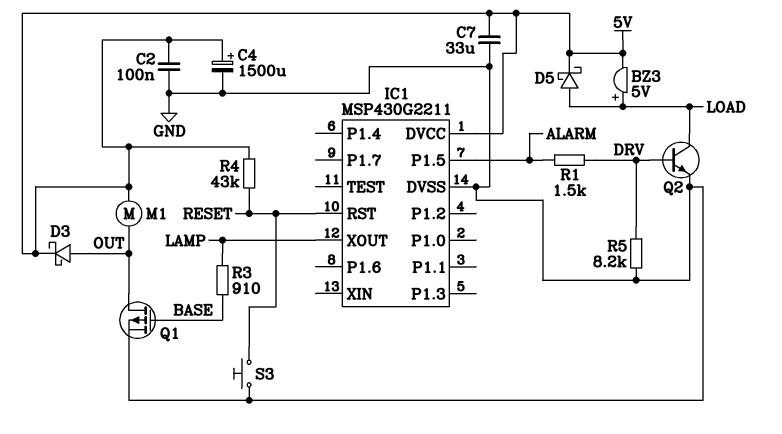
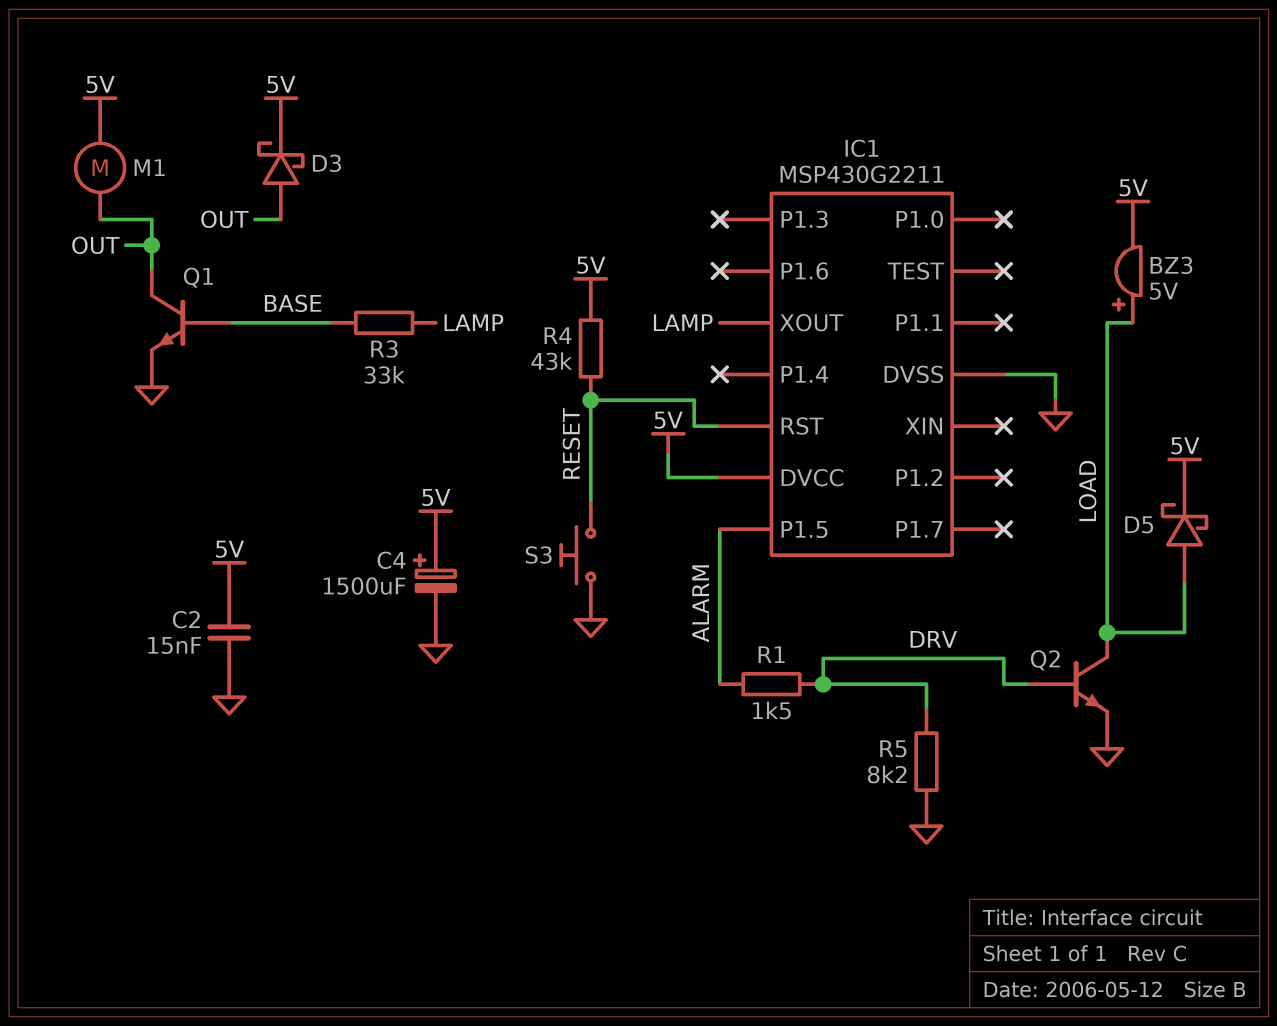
C2: 100nF (5V, GND) -> 15nF (5V, GND)
C7: 33uF (5V, GND) -> none
Q1: PMOS (G BASE, D OUT, S GND) -> NPN (B BASE, C OUT, E GND)
R3: 910 (BASE, LAMP) -> 33k (BASE, LAMP)

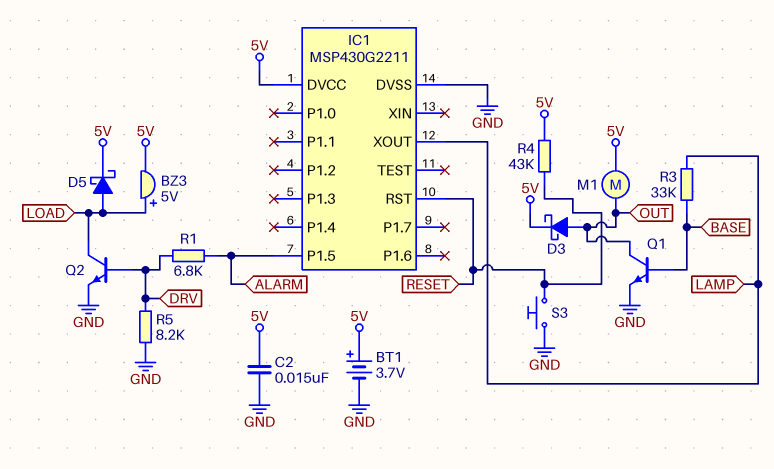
BT1: none -> 3.7V (plus 5V, minus GND)
C4: 1500uF (plus 5V, minus GND) -> none
R1: 1.5k (ALARM, DRV) -> 6.8k (ALARM, DRV)

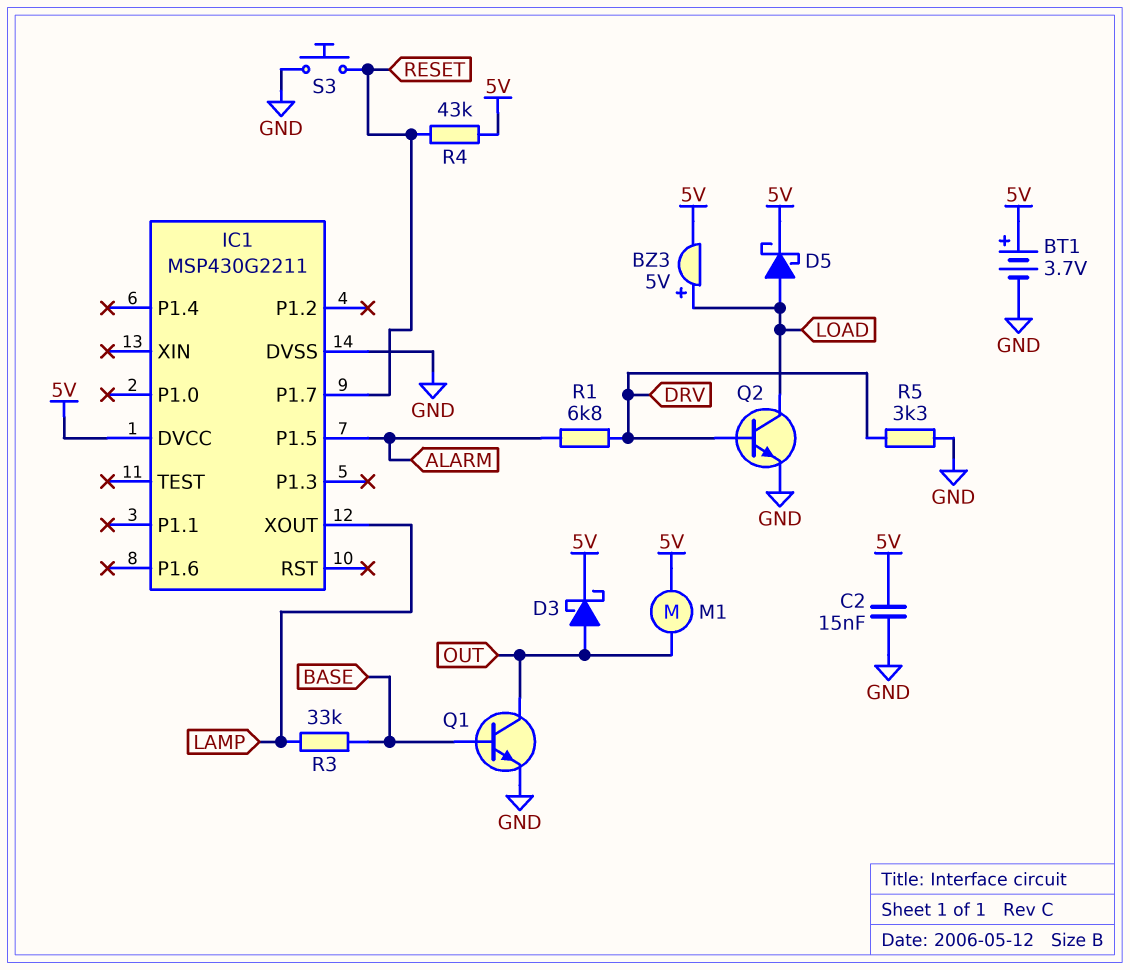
IC1 pin P1.7: none -> RESET
IC1 pin RST: RESET -> none
R5: 8.2k (DRV, GND) -> 3.3k (DRV, GND)

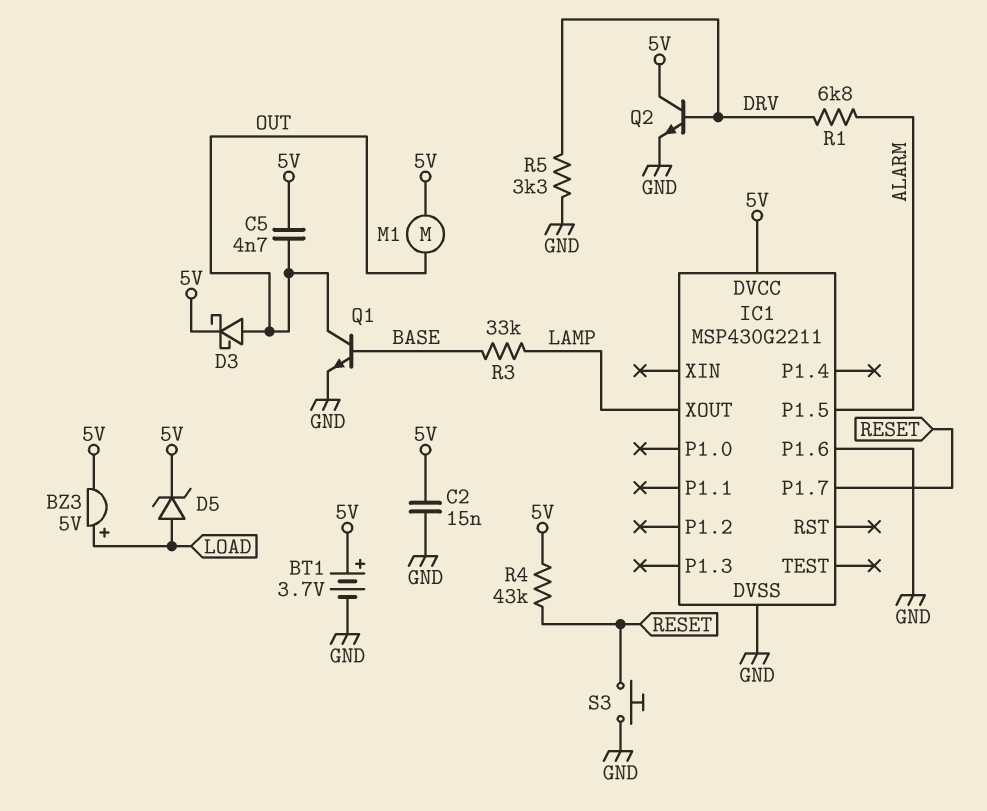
C5: none -> 4.7nF (5V, OUT)
D5: schottky (A LOAD, K 5V) -> zener (A LOAD, K 5V)
IC1 pin P1.6: none -> GND
Q2: NPN (B DRV, C LOAD, E GND) -> NPN (B DRV, C 5V, E GND)

